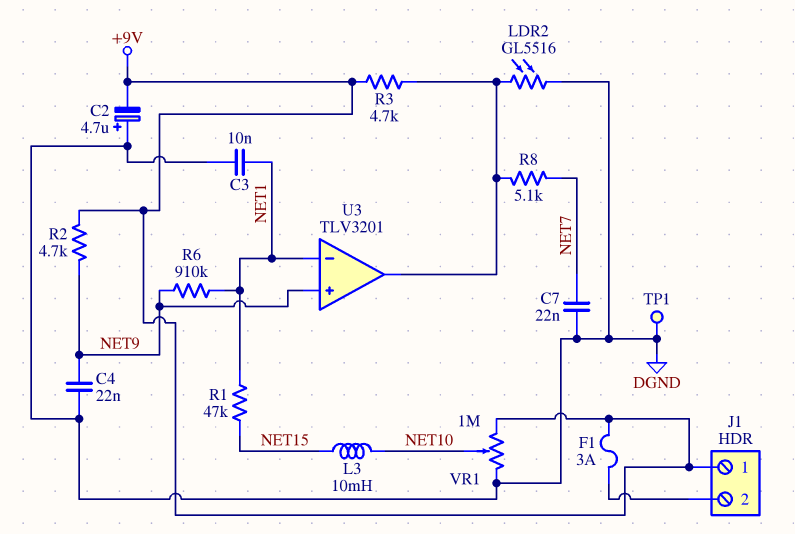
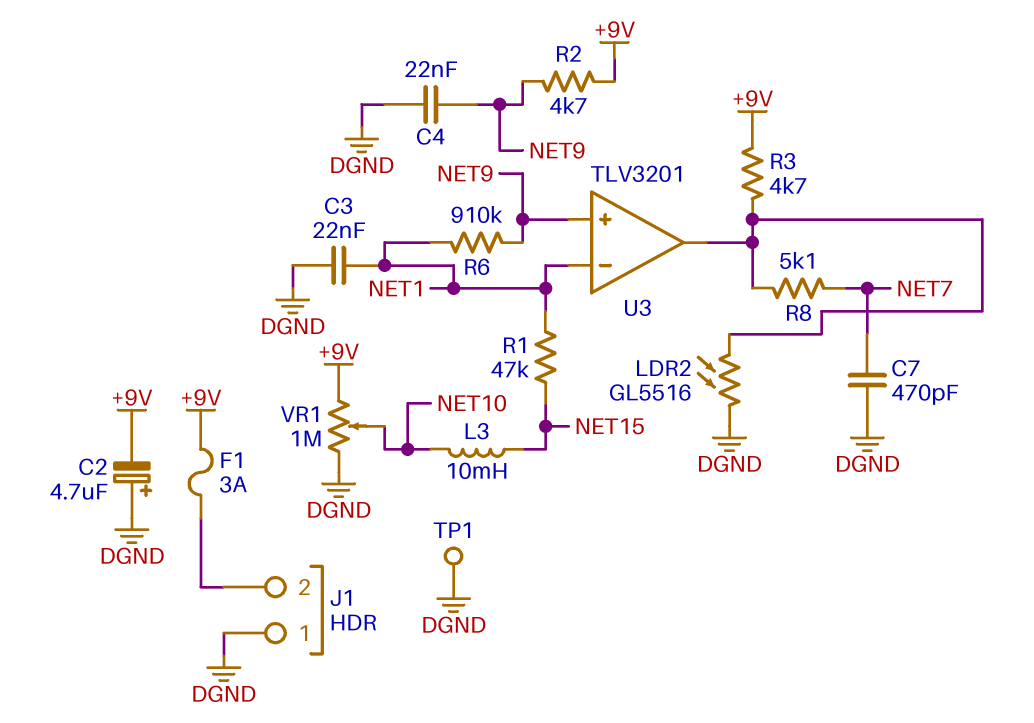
C3: 10nF (DGND, NET1) -> 22nF (DGND, NET1)
C7: 22nF (DGND, NET7) -> 470pF (DGND, NET7)
J1 pin 1: +9V -> DGND

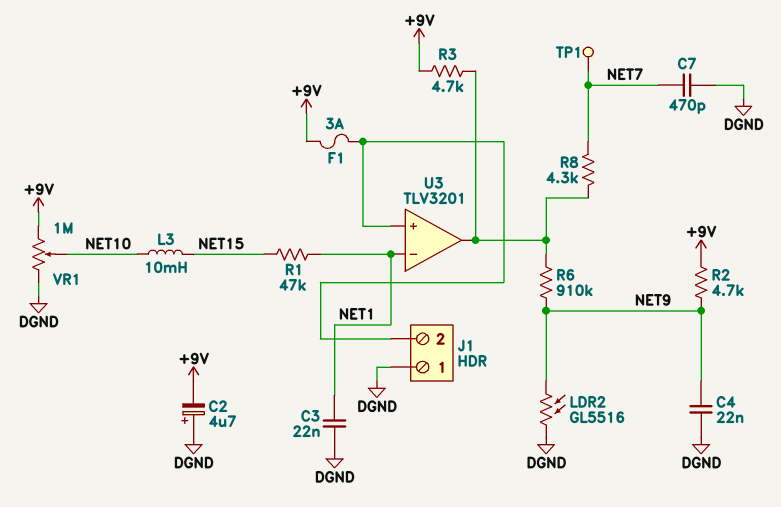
LDR2: GL5516 (DGND, U3/out) -> GL5516 (DGND, NET9)
R6: 910k (NET1, NET9) -> 910k (NET9, U3/out)
R8: 5.1k (NET7, U3/out) -> 4.3k (NET7, U3/out)
TP1: test point (DGND) -> test point (NET7)
U3 pin in+: NET9 -> J1/2

